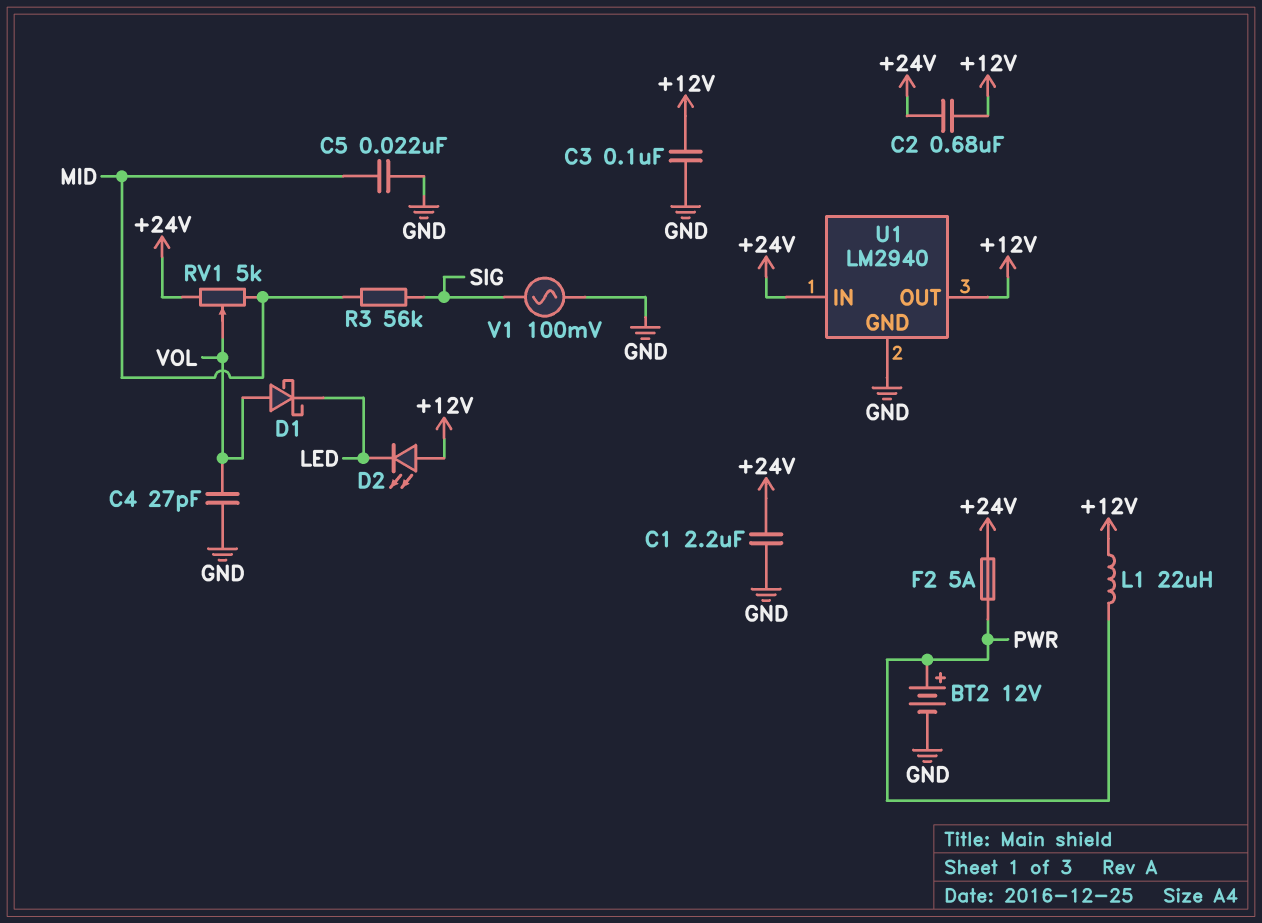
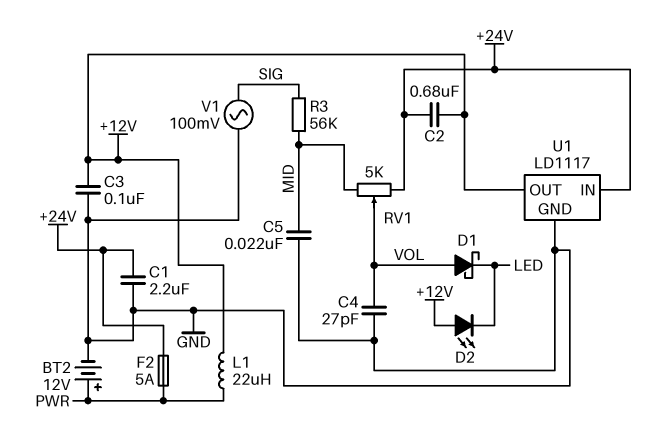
U1: LM2940 -> LD1117

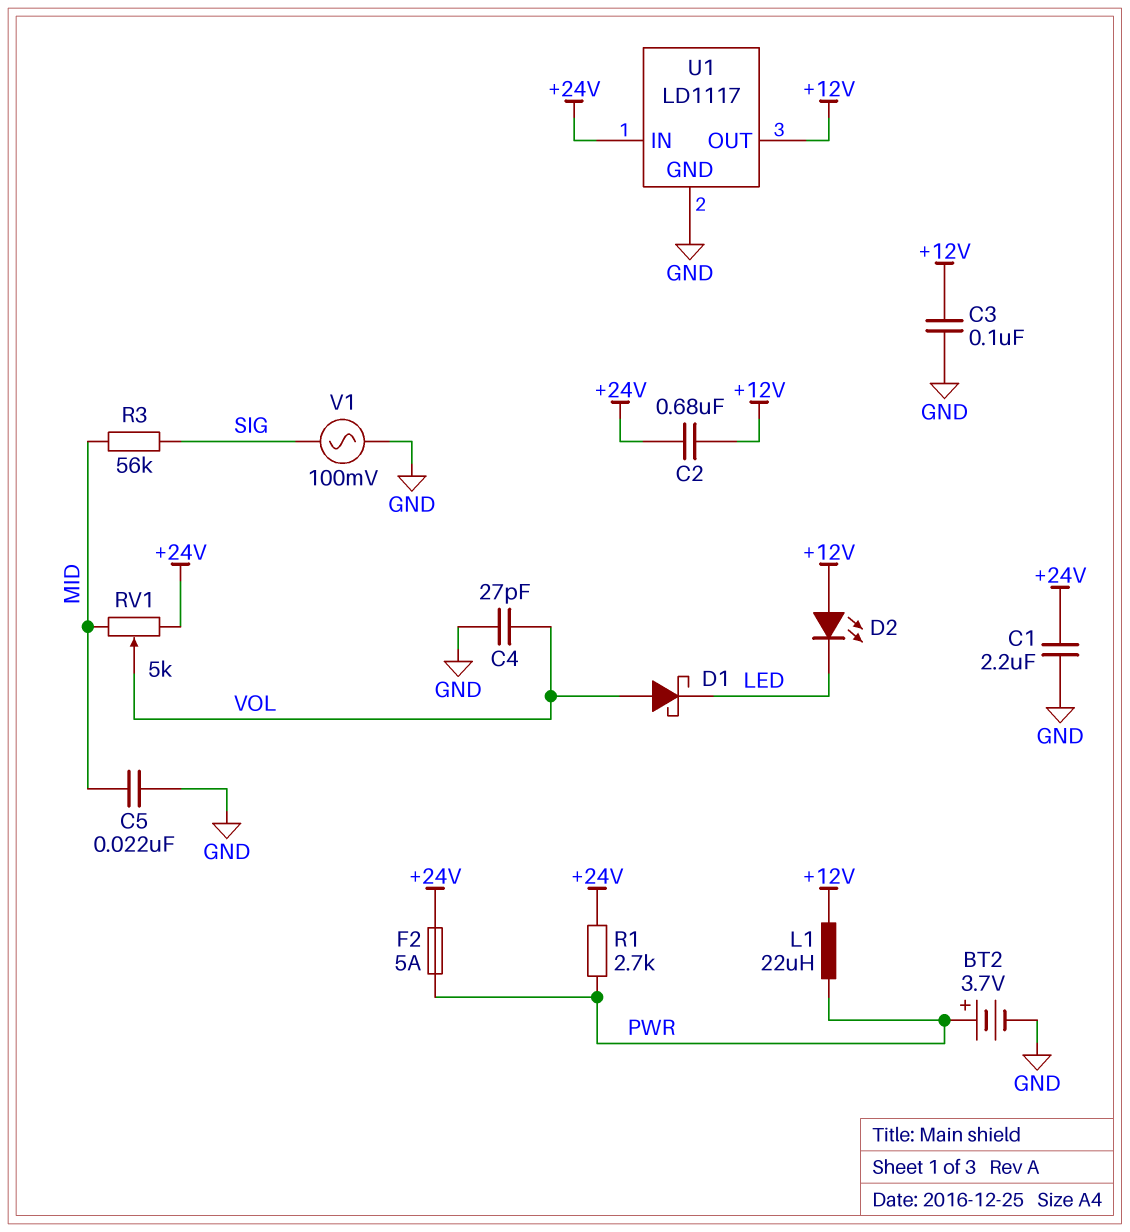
BT2: 12V (plus PWR, minus GND) -> 3.7V (plus PWR, minus GND)
R1: none -> 2.7k (+24V, PWR)

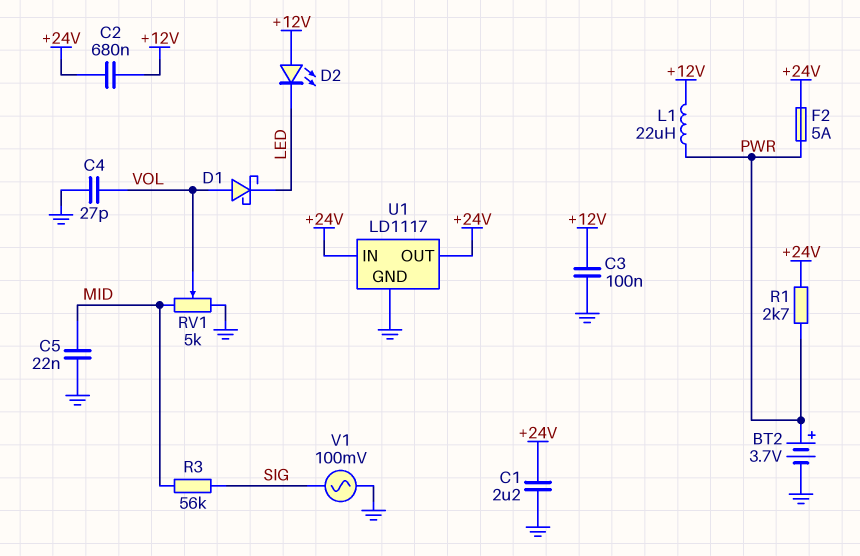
RV1: 5k (+24V, MID, wiper VOL) -> 5k (GND, MID, wiper VOL)
U1 pin OUT: +12V -> +24V

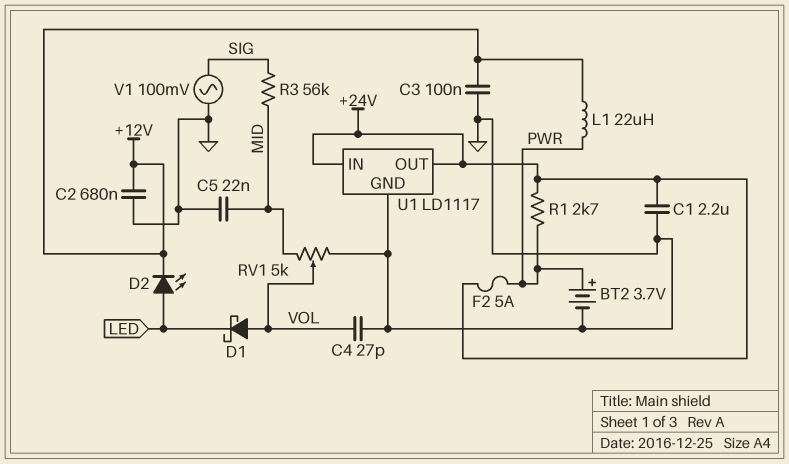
C2: 680nF (+12V, +24V) -> 680nF (+12V, GND)
D2: LED (A +12V, K LED) -> LED (A LED, K +12V)

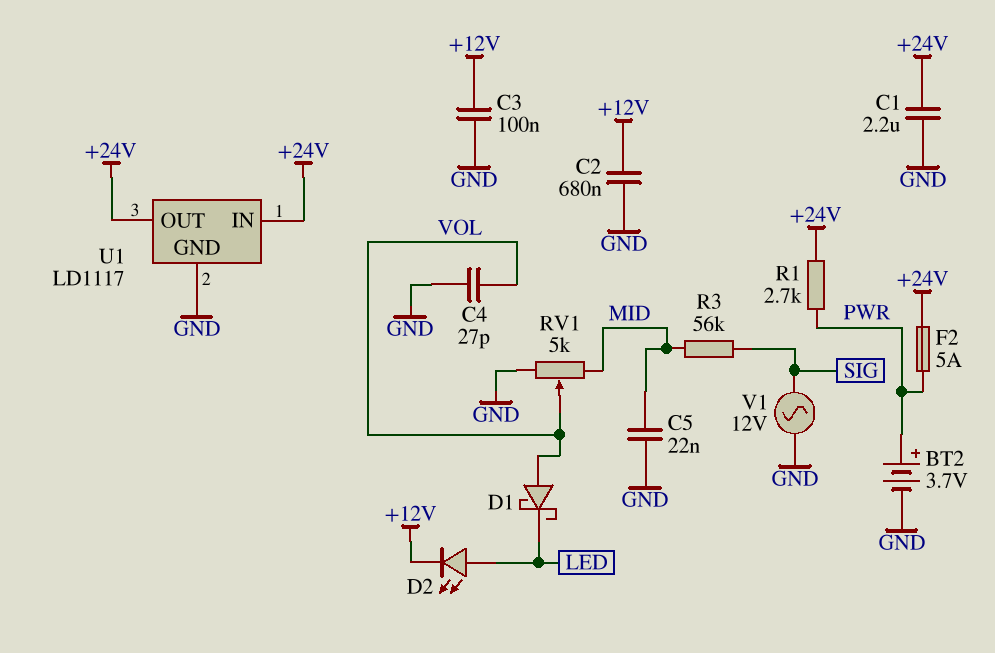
L1: 22uH (+12V, PWR) -> none
V1: AC 100mV (GND, SIG) -> AC 12V (GND, SIG)

